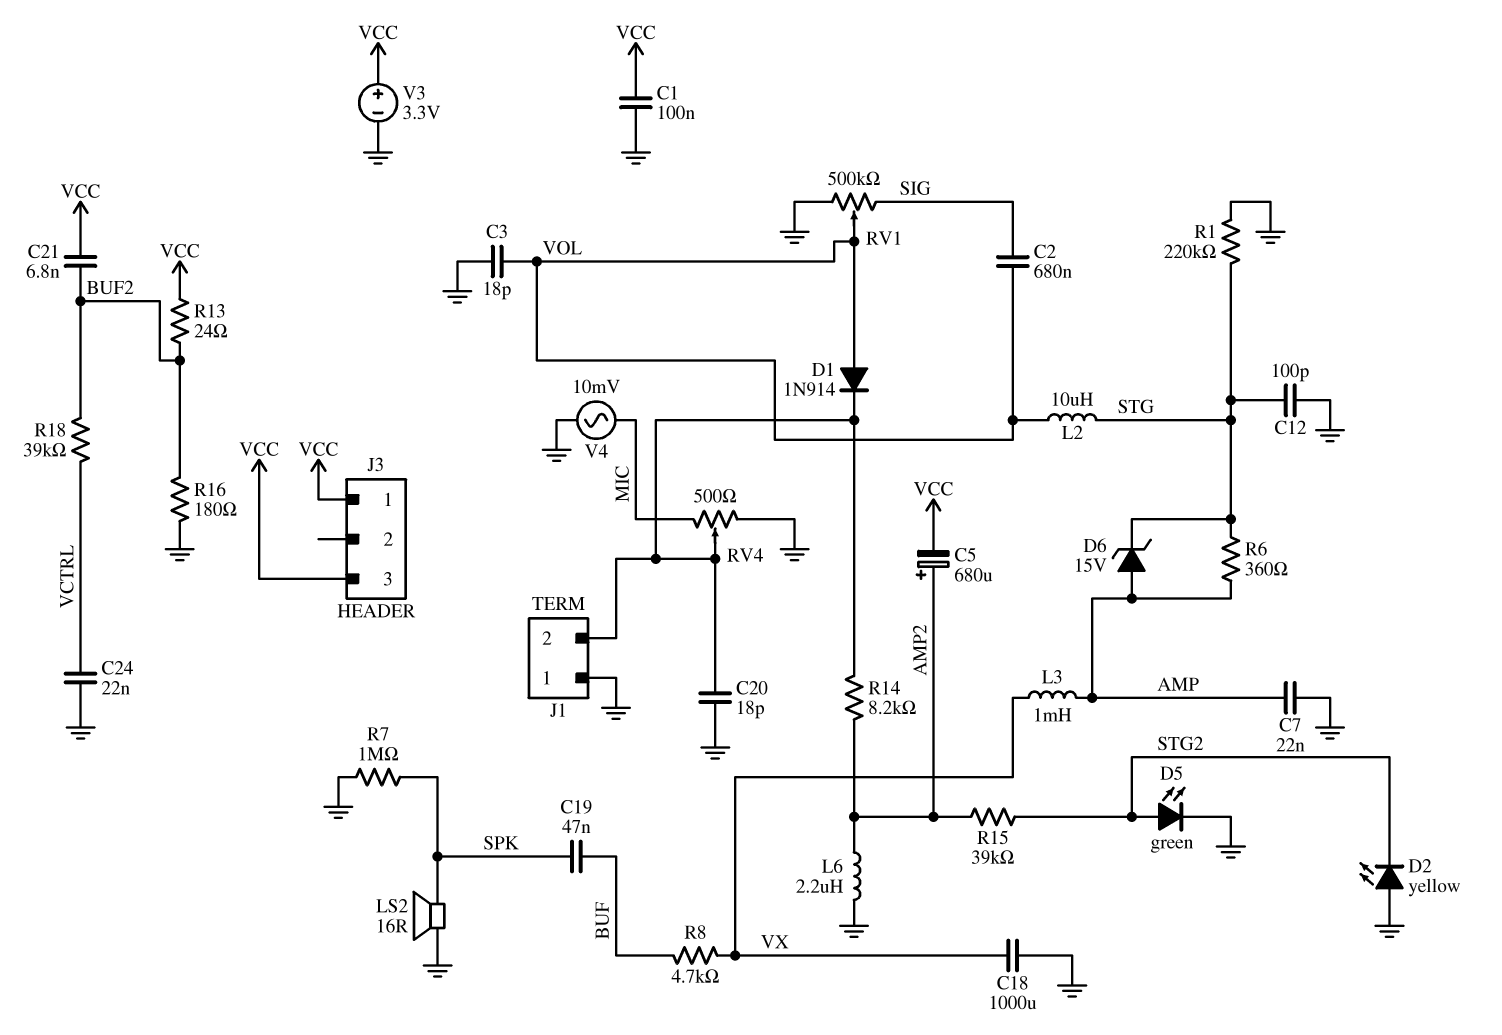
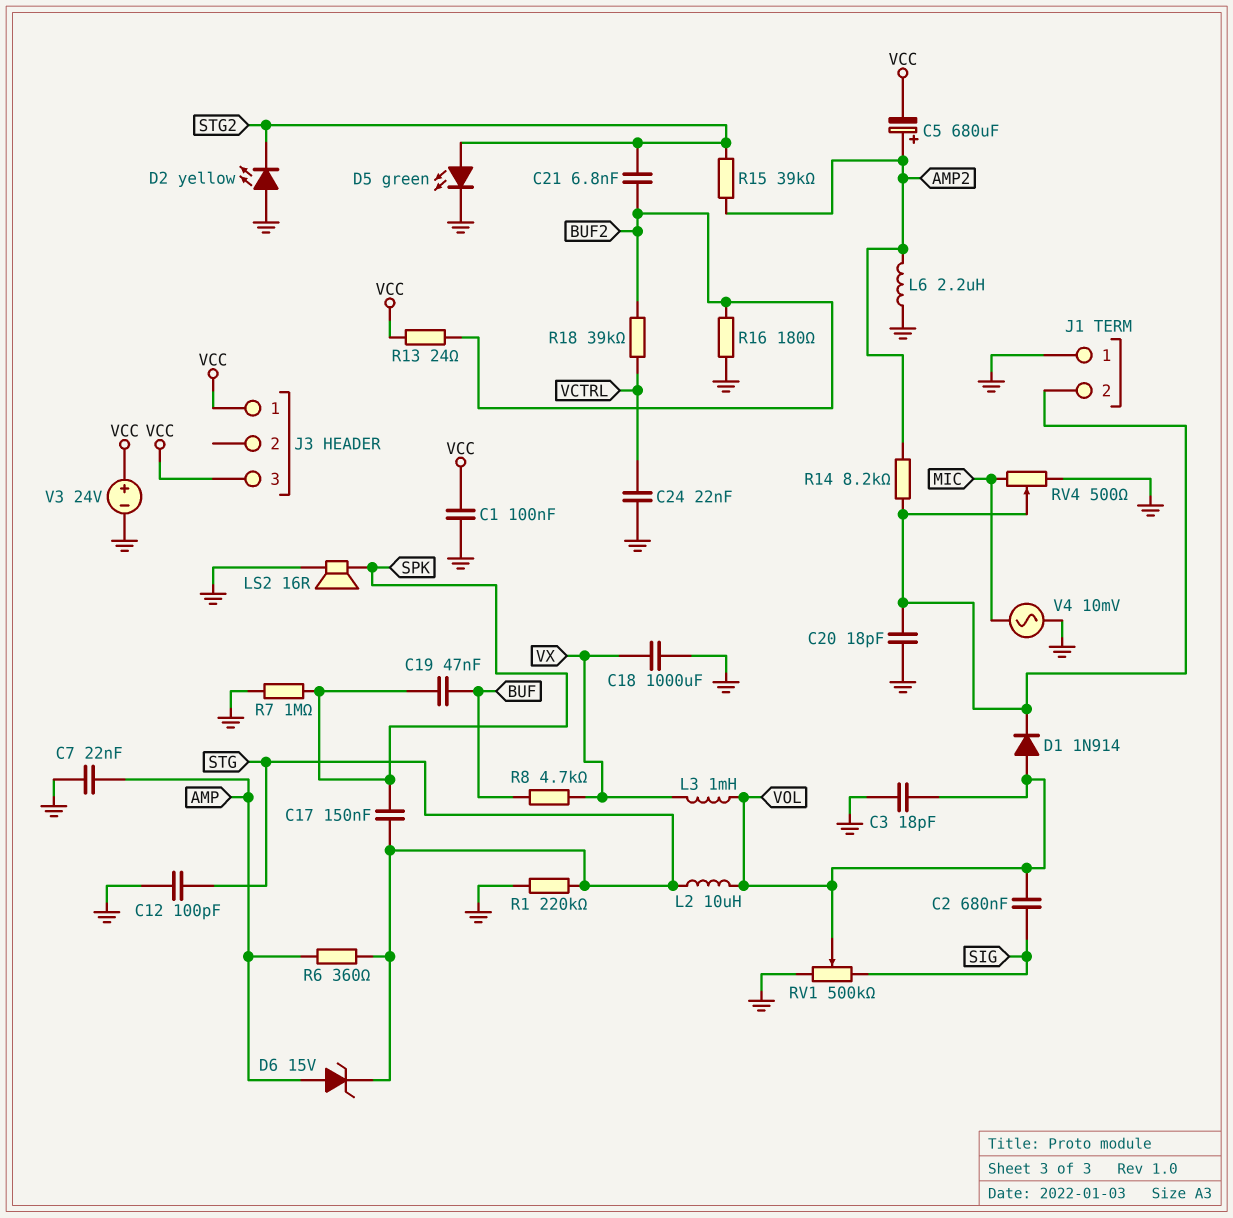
C17: none -> 150nF (SPK, STG)
C21: 6.8nF (BUF2, VCC) -> 6.8nF (BUF2, STG2)
L3: 1mH (AMP, VX) -> 1mH (VOL, VX)
V3: 3.3V (plus VCC, minus GND) -> 24V (plus VCC, minus GND)

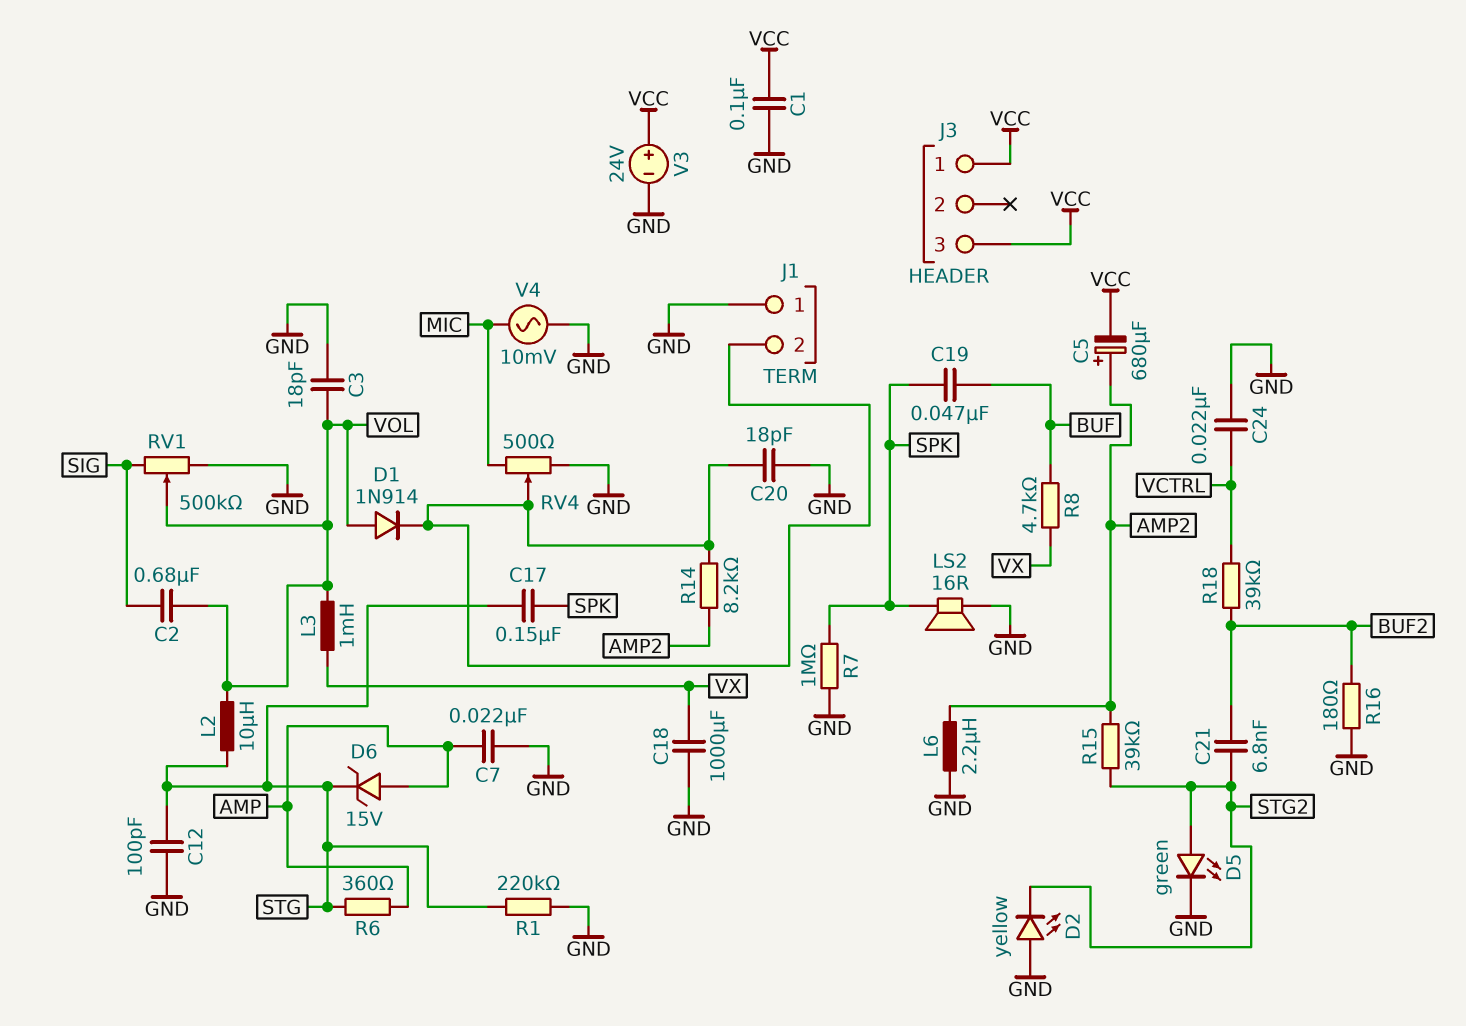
R13: 24 (BUF2, VCC) -> none

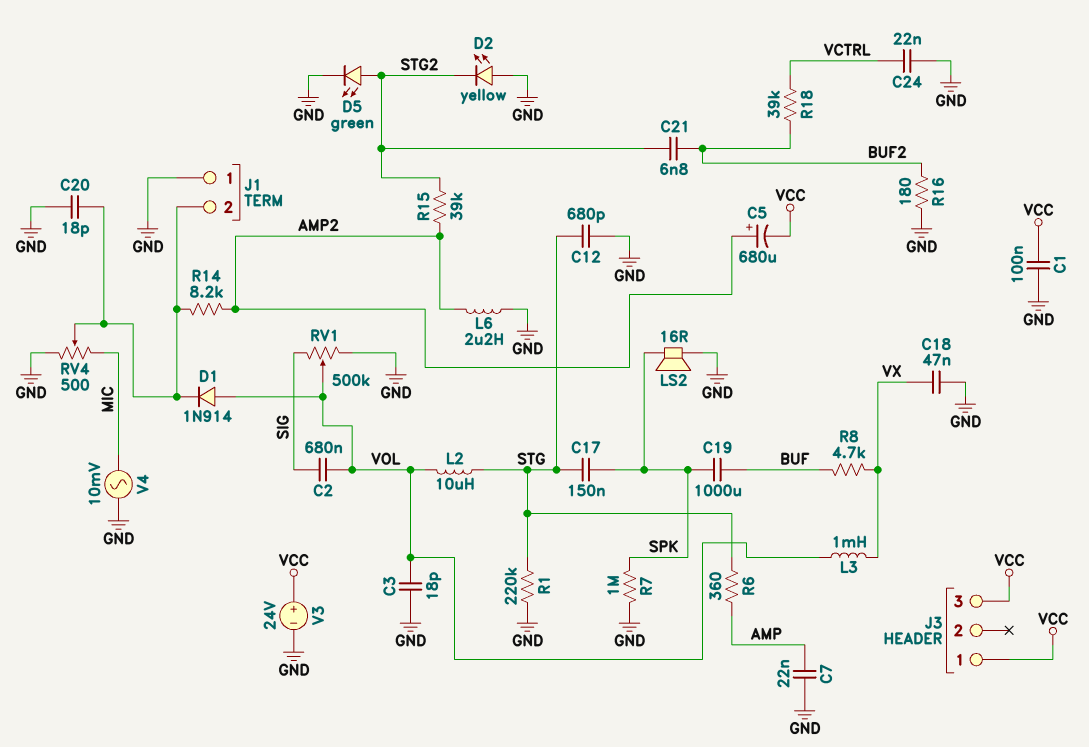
C12: 100pF (GND, STG) -> 680pF (GND, STG)
C18: 1000uF (GND, VX) -> 47nF (GND, VX)
C19: 47nF (BUF, SPK) -> 1000uF (BUF, SPK)
D6: zener 15V (A AMP, K STG) -> none

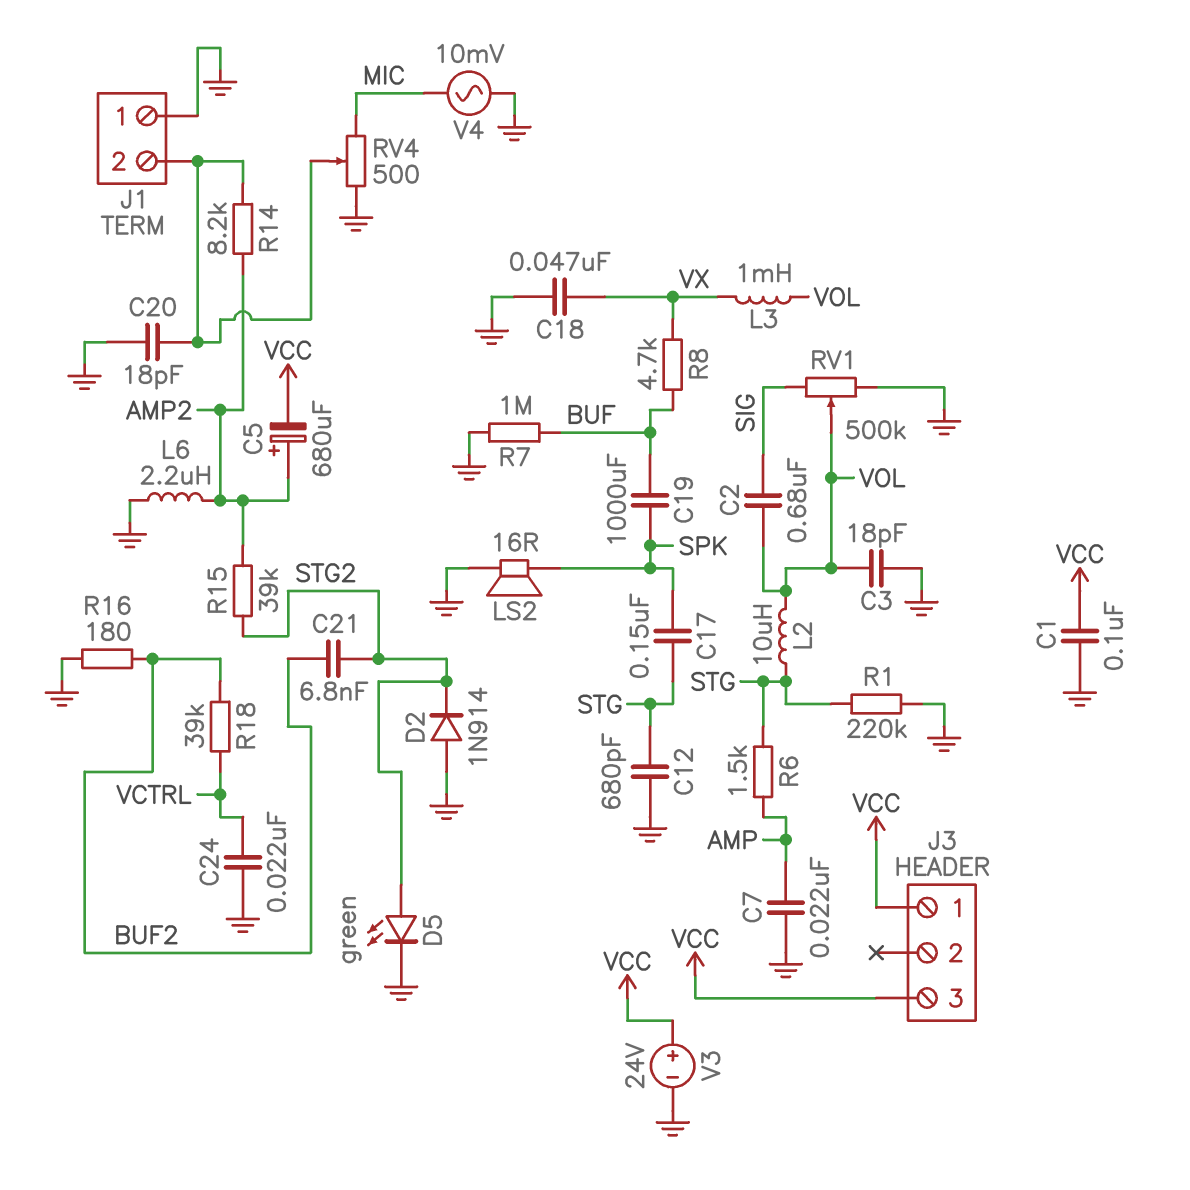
D1: diode 1N914 (A VOL, K J1/2) -> none
D2: LED yellow (A GND, K STG2) -> diode 1N914 (A GND, K STG2)
R6: 360 (AMP, STG) -> 1.5k (AMP, STG)
R7: 1M (GND, SPK) -> 1M (BUF, GND)

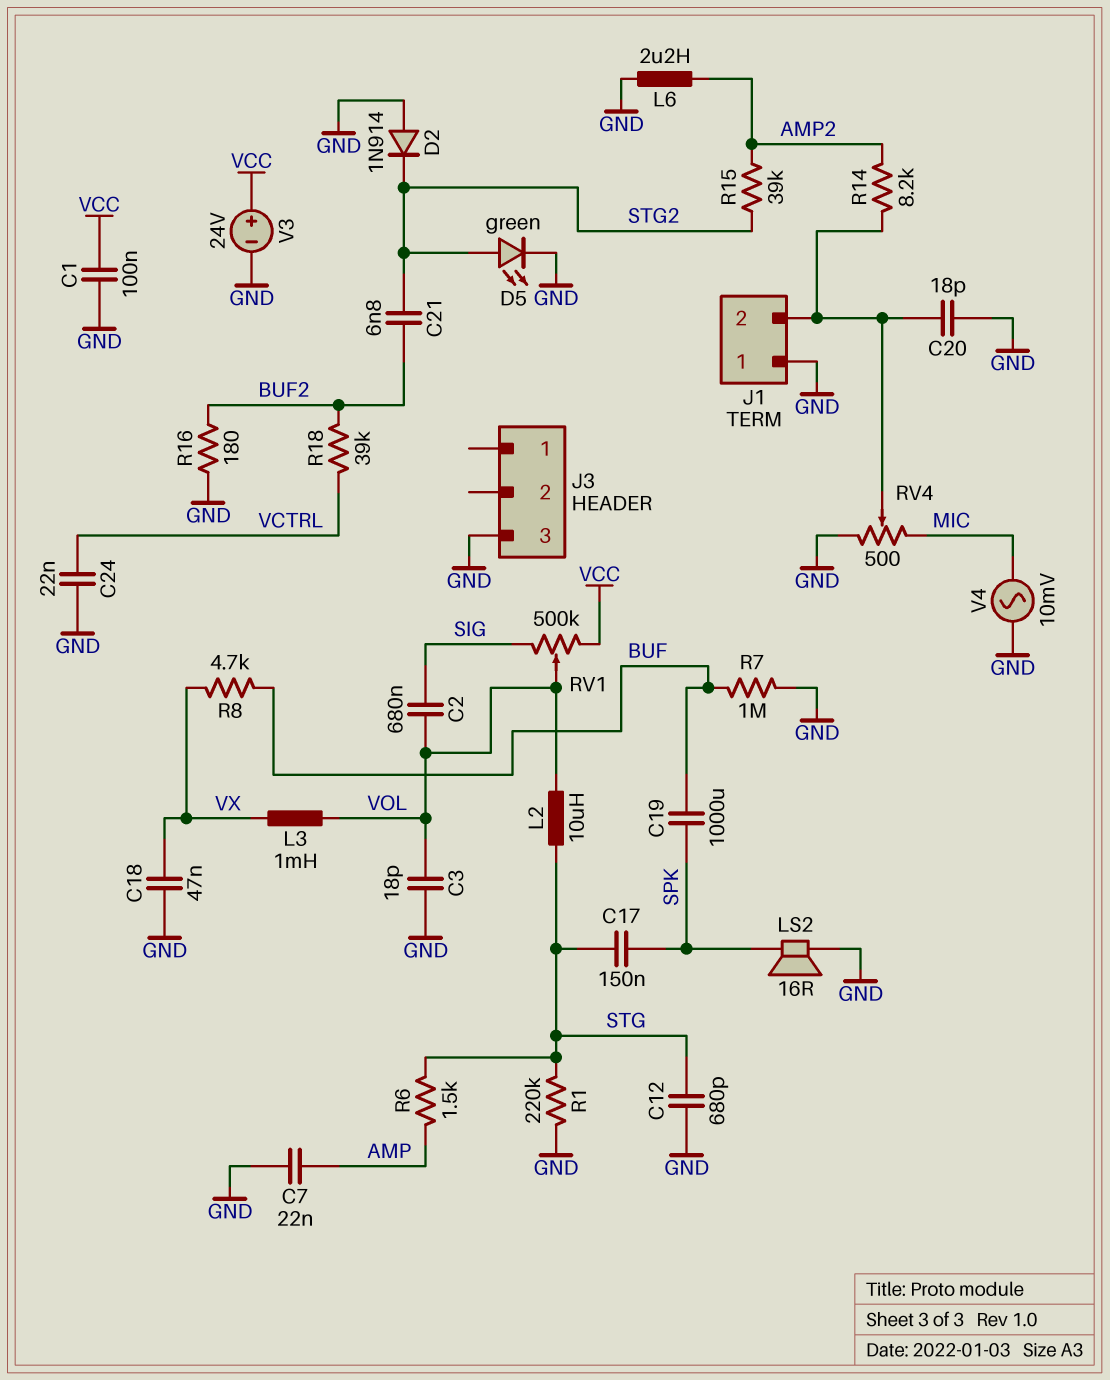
C5: 680uF (plus AMP2, minus VCC) -> none
J3 pin 1: VCC -> none
J3 pin 3: VCC -> GND
RV1: 500k (GND, SIG, wiper VOL) -> 500k (SIG, VCC, wiper VOL)

